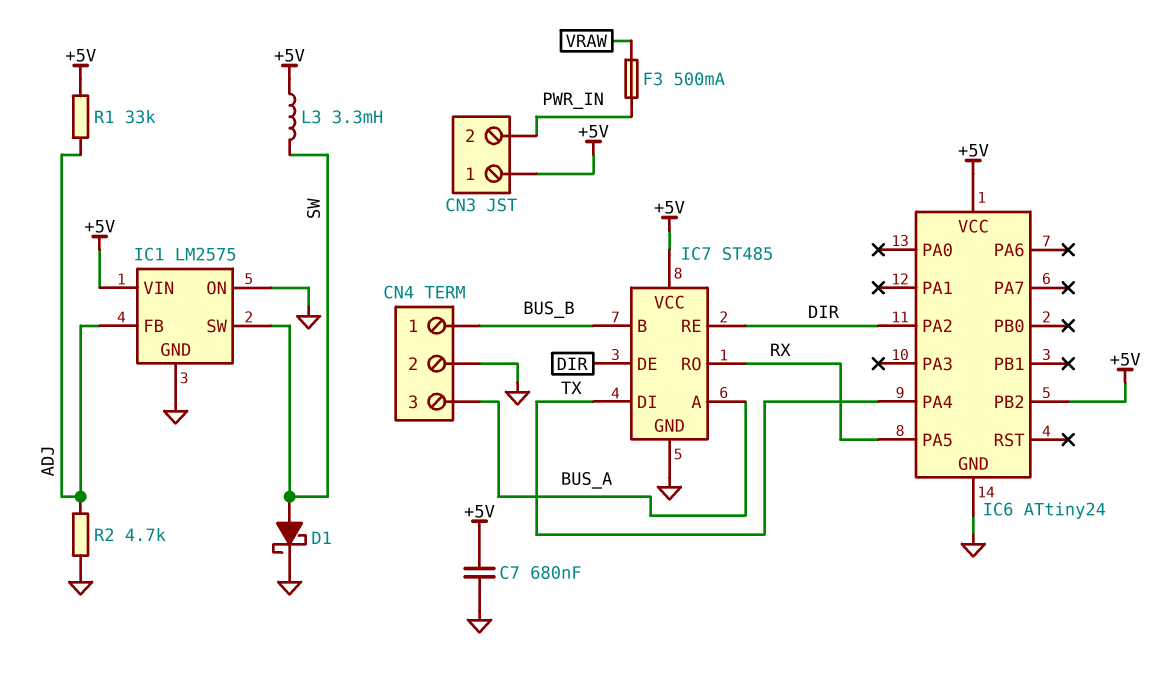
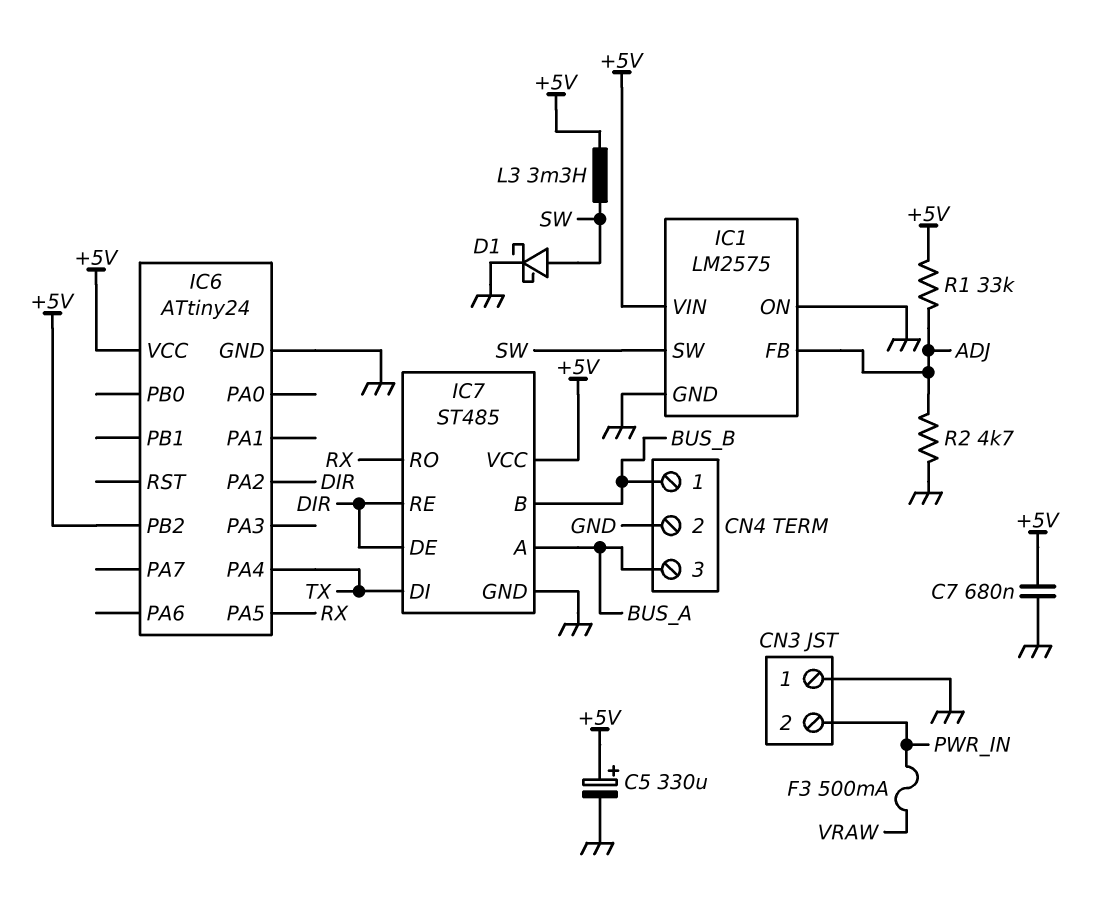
C5: none -> 330uF (plus +5V, minus GND)
CN3 pin 1: +5V -> GND

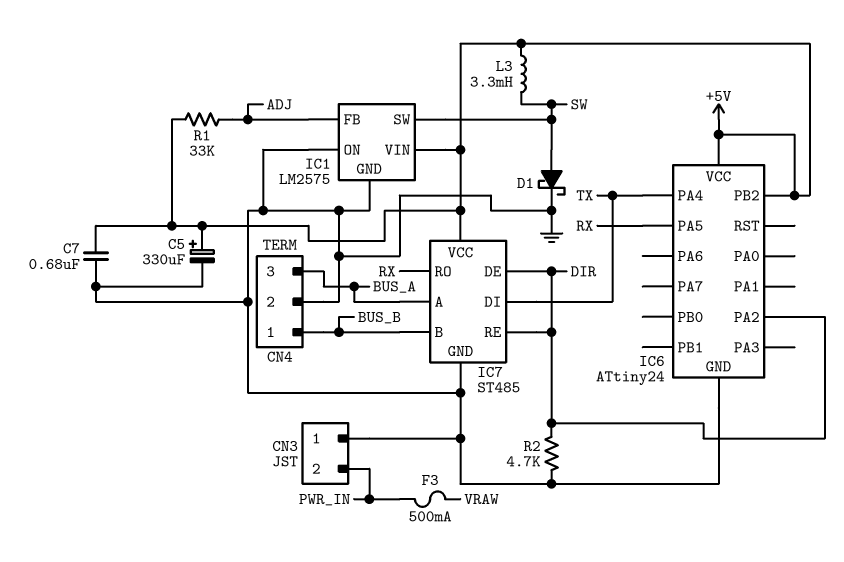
R2: 4.7k (ADJ, GND) -> 4.7k (DIR, GND)

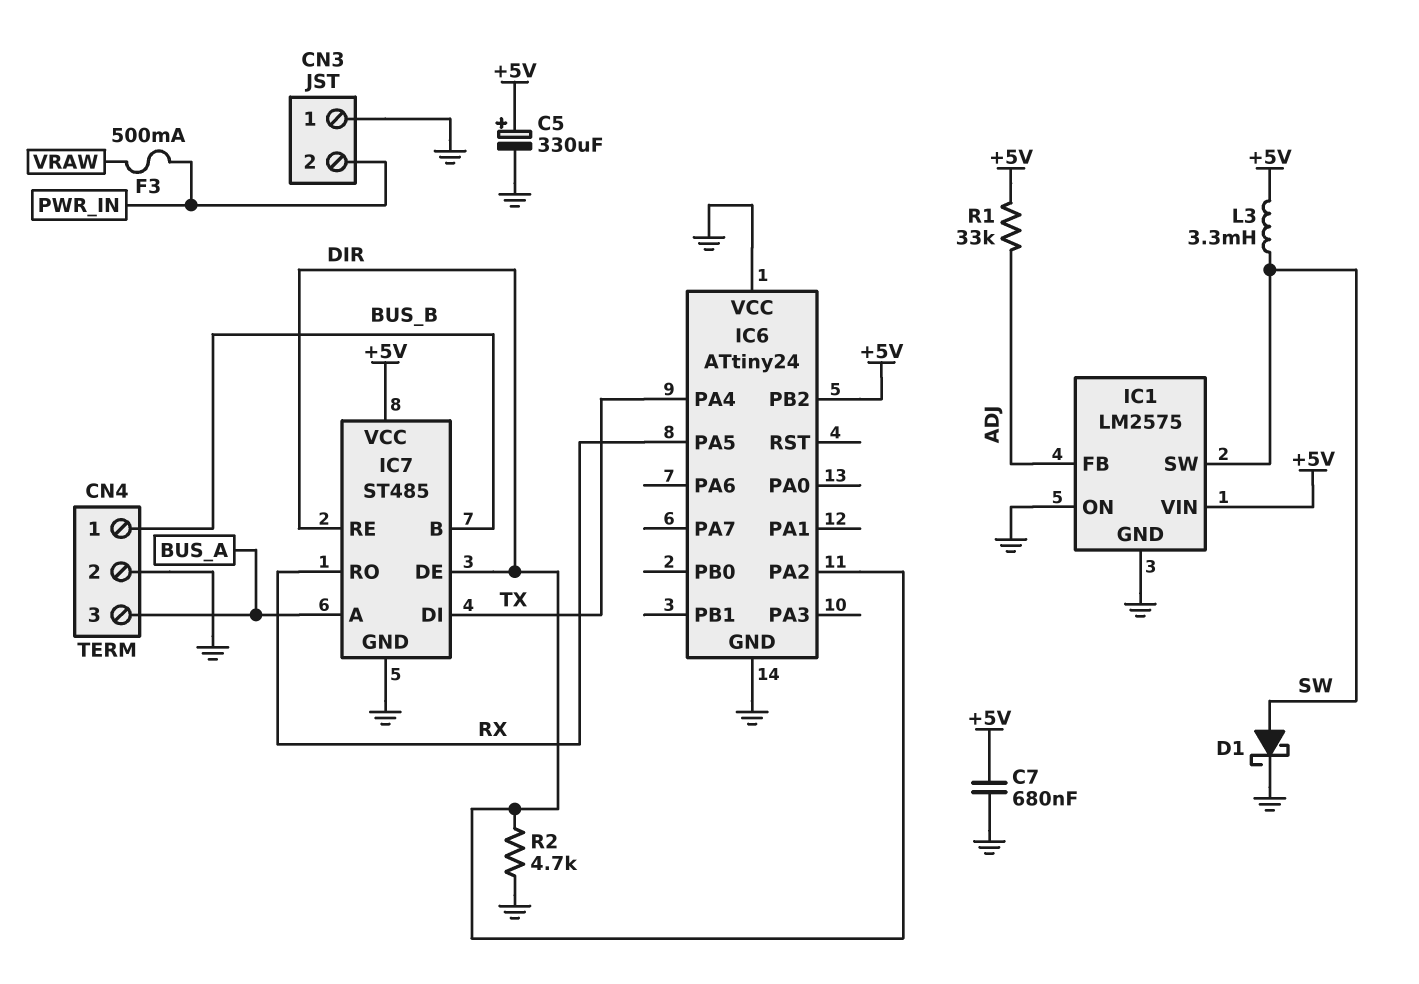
IC6 pin VCC: +5V -> GND

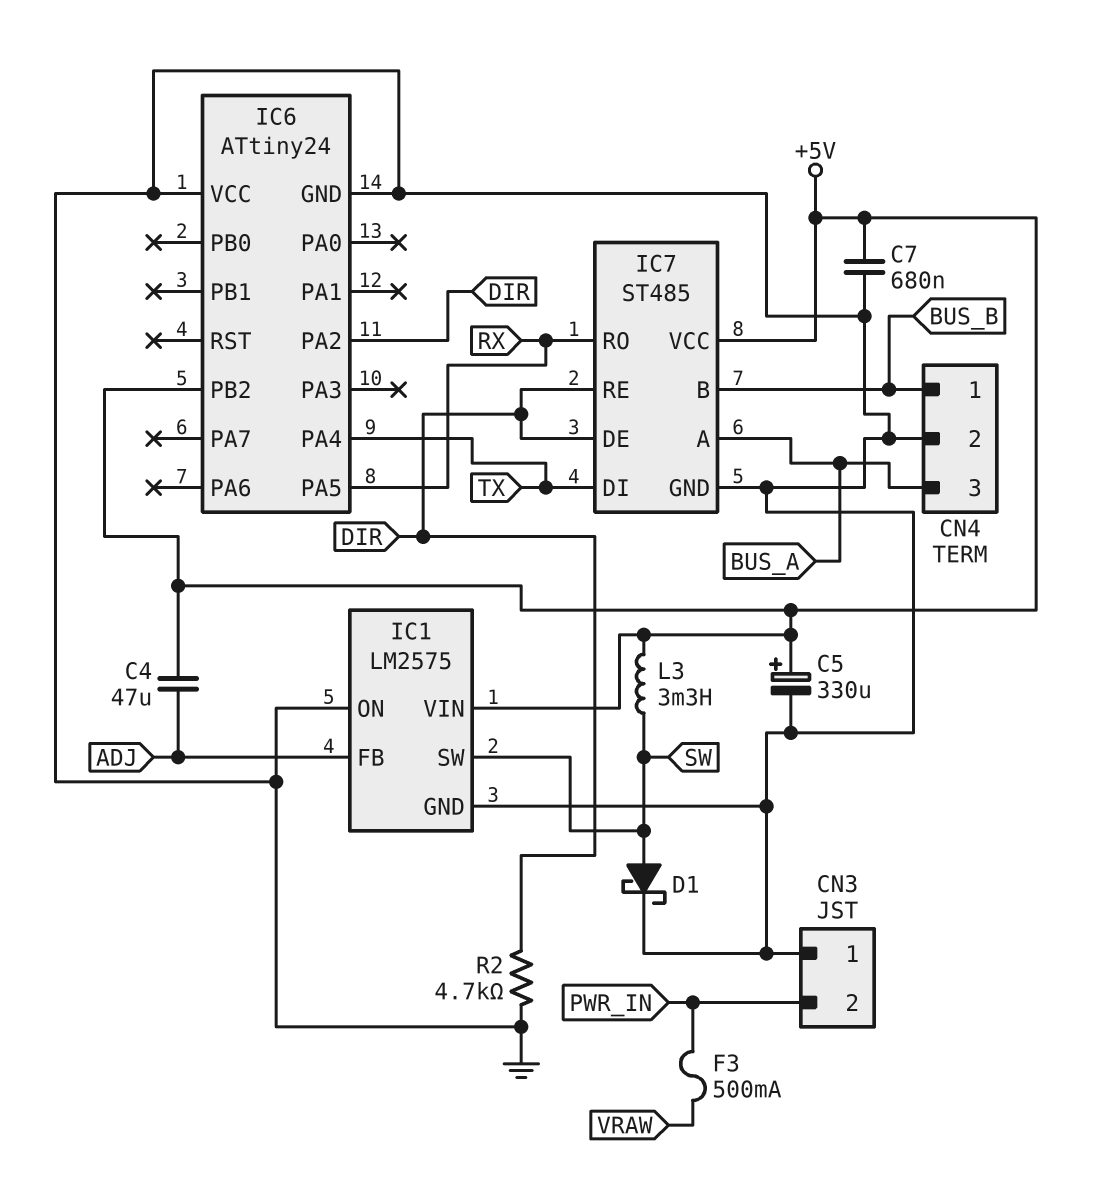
C4: none -> 47uF (+5V, ADJ)
R1: 33k (+5V, ADJ) -> none

